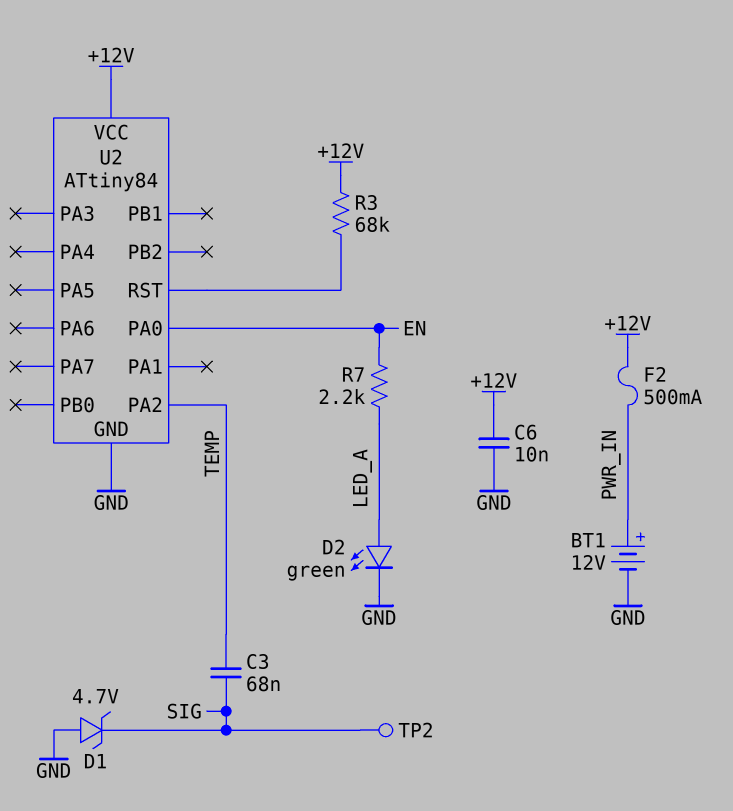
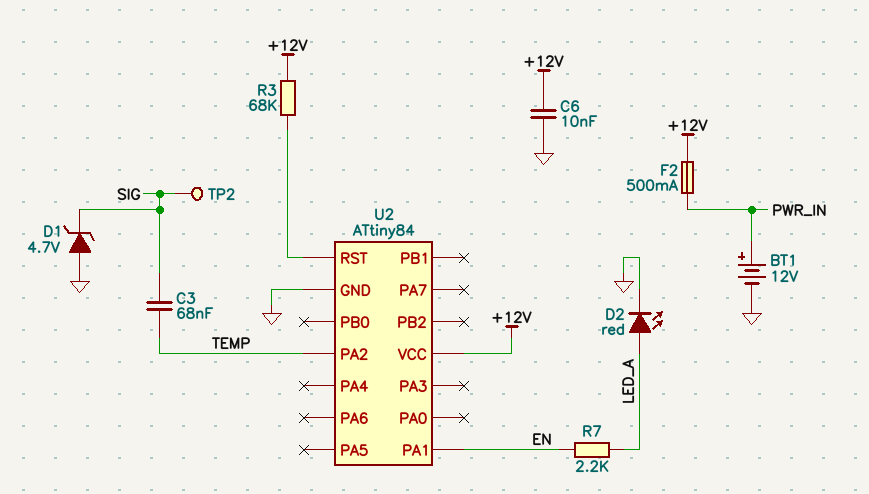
D2: LED green (A LED_A, K GND) -> LED red (A LED_A, K GND)
U2 pin PA0: EN -> none
U2 pin PA1: none -> EN

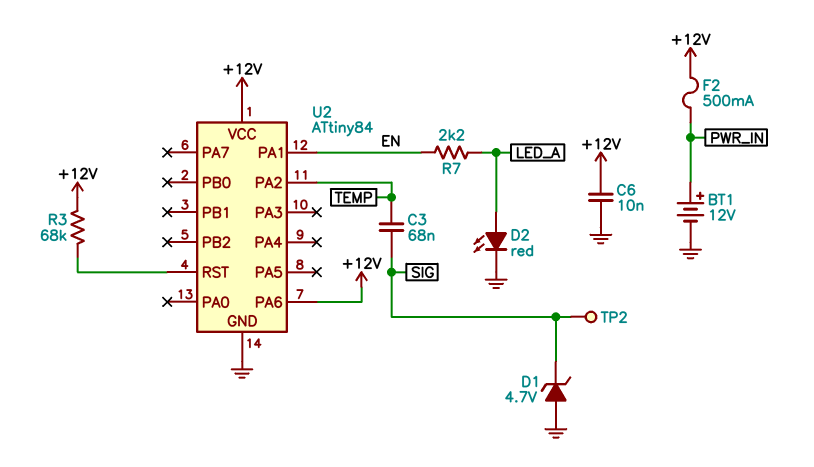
U2 pin PA6: none -> +12V

